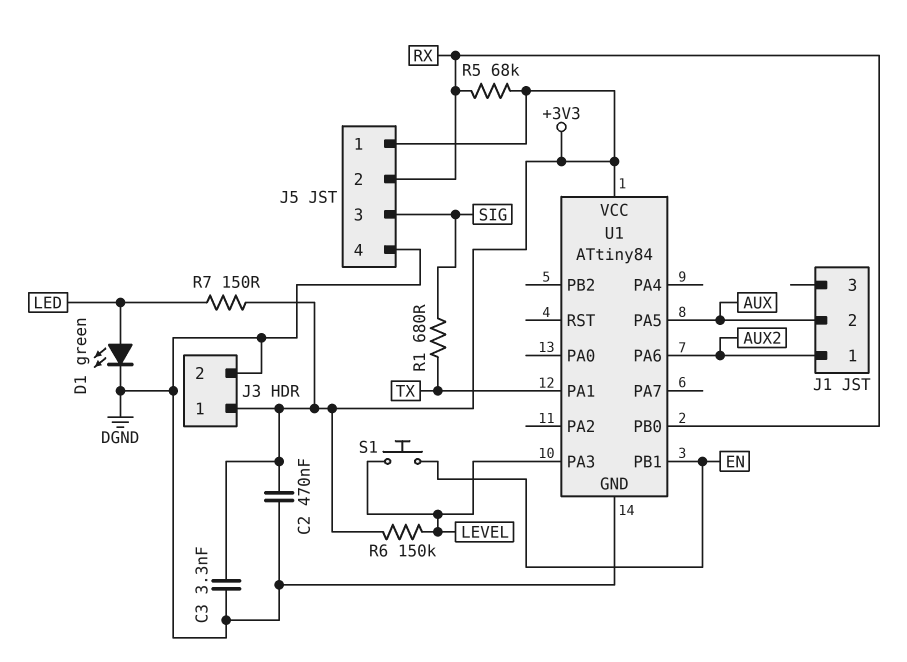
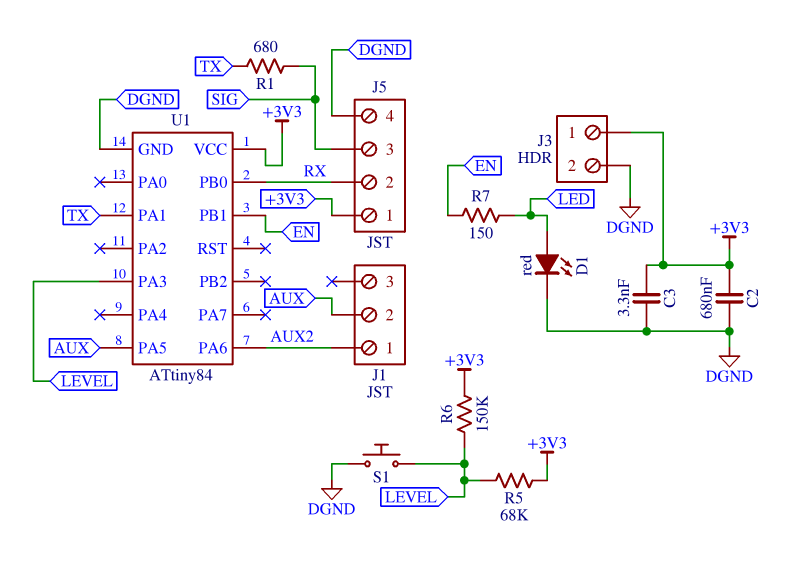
C2: 470nF (+3V3, DGND) -> 680nF (+3V3, DGND)
D1: LED green (A LED, K DGND) -> LED red (A LED, K DGND)
R5: 68k (+3V3, RX) -> 68k (+3V3, LEVEL)
R7: 150 (+3V3, LED) -> 150 (EN, LED)
S1: button (EN, LEVEL) -> button (DGND, LEVEL)

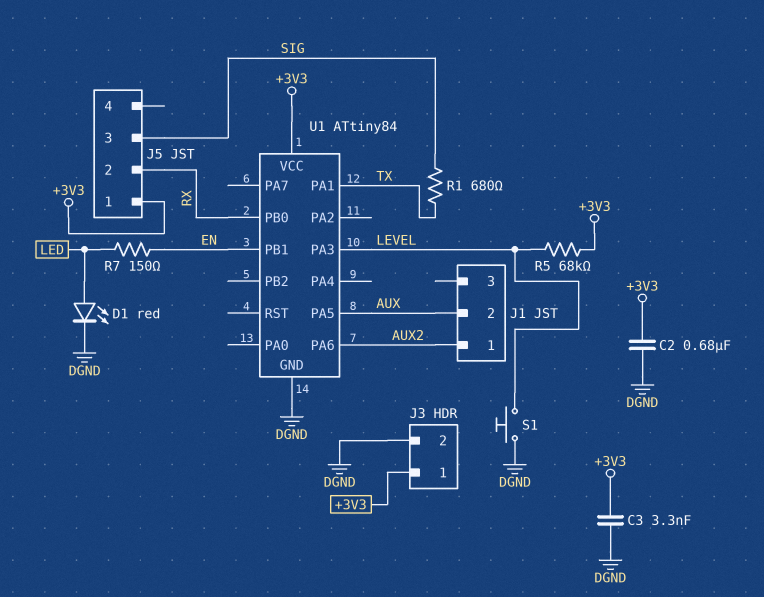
J5 pin 4: DGND -> none
R6: 150k (+3V3, LEVEL) -> none

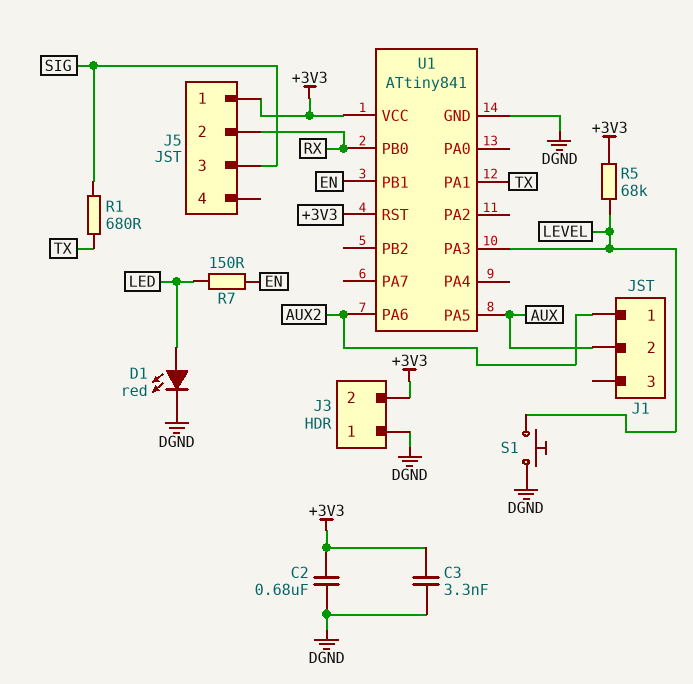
J3 pin 1: +3V3 -> DGND
J3 pin 2: DGND -> +3V3
U1: ATtiny84 -> ATtiny841
U1 pin RST: none -> +3V3

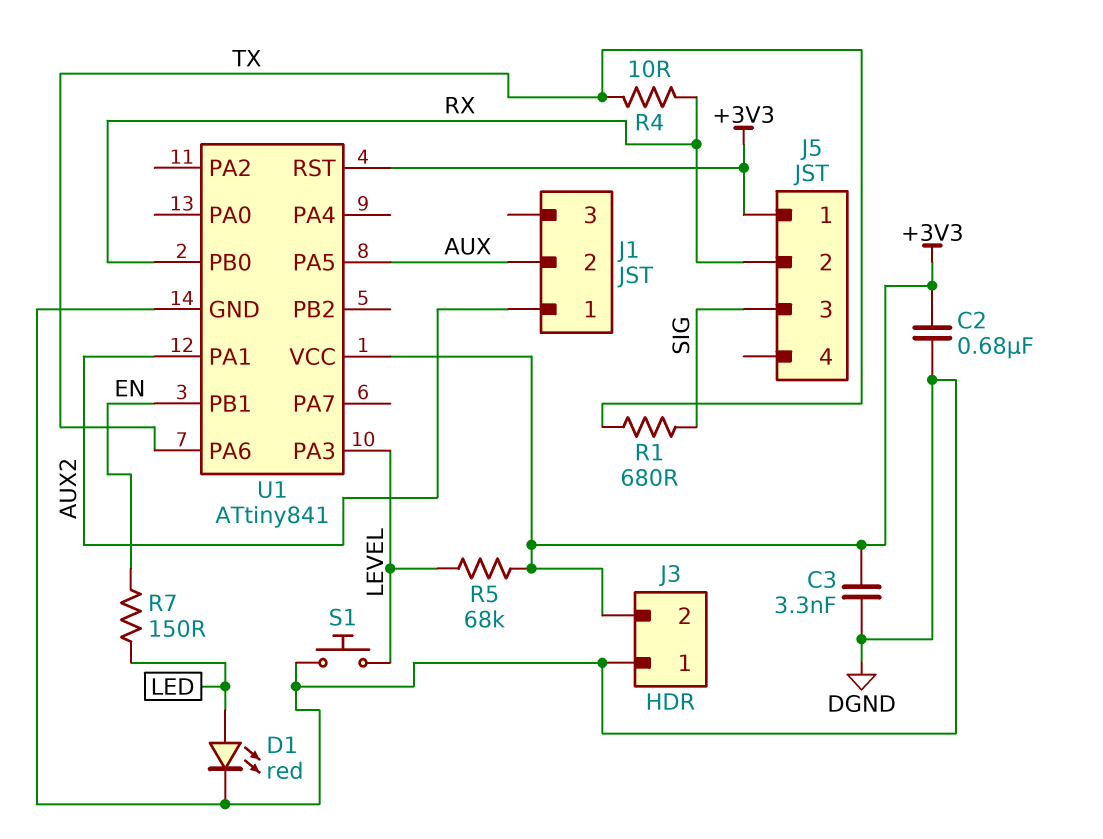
R4: none -> 10 (RX, TX)
U1 pin PA1: TX -> AUX2
U1 pin PA6: AUX2 -> TX

